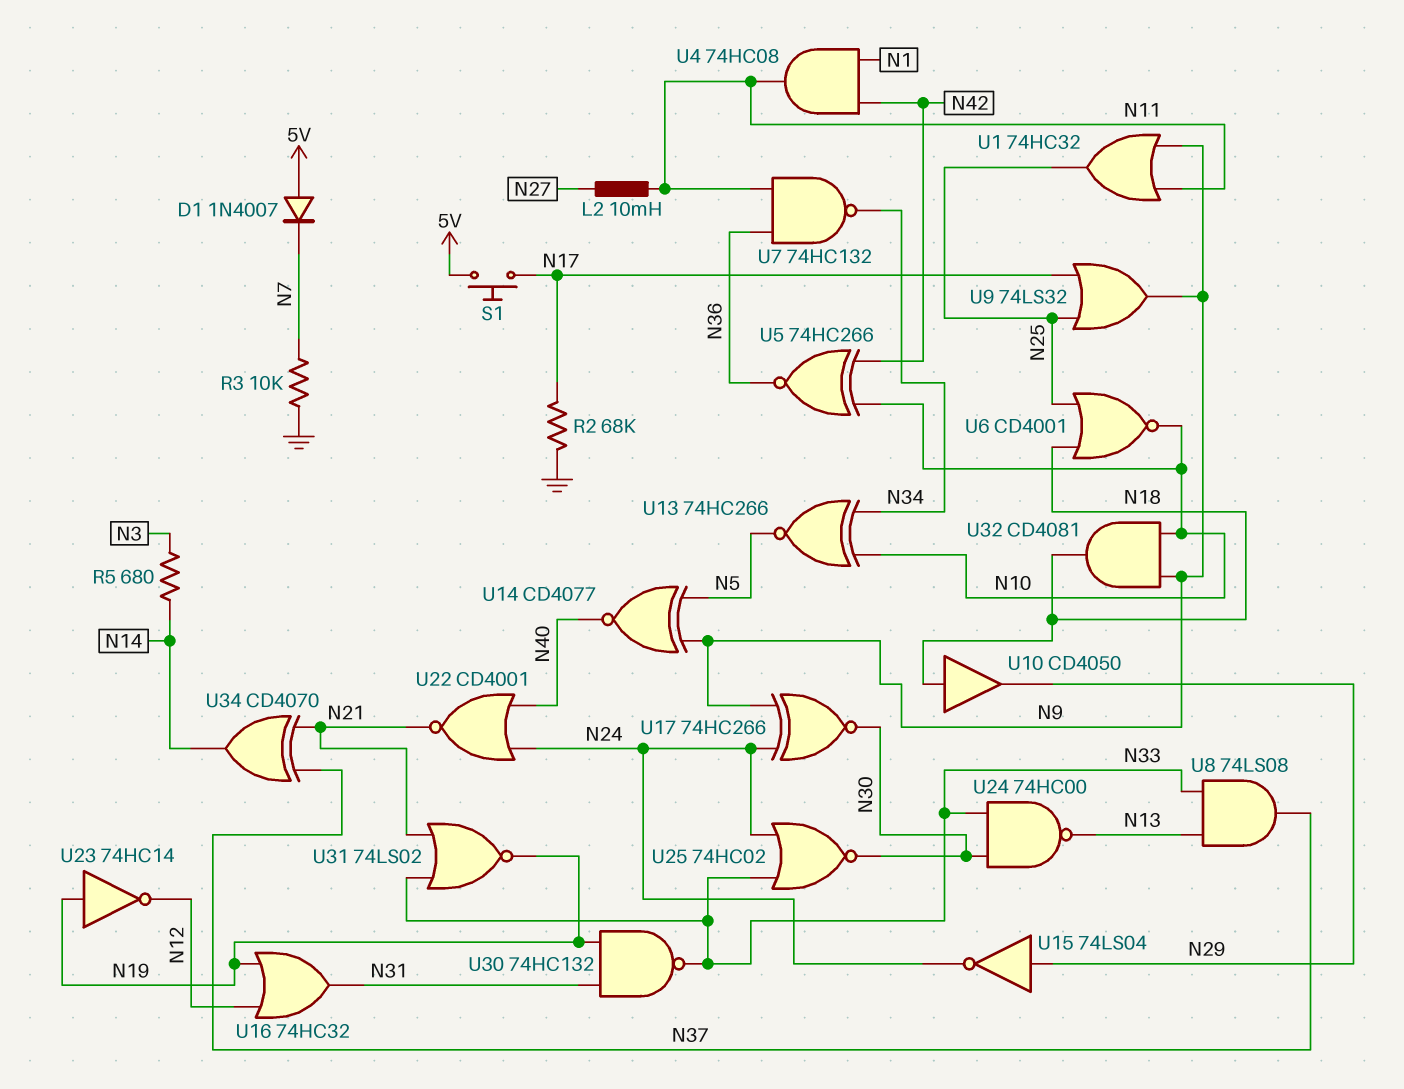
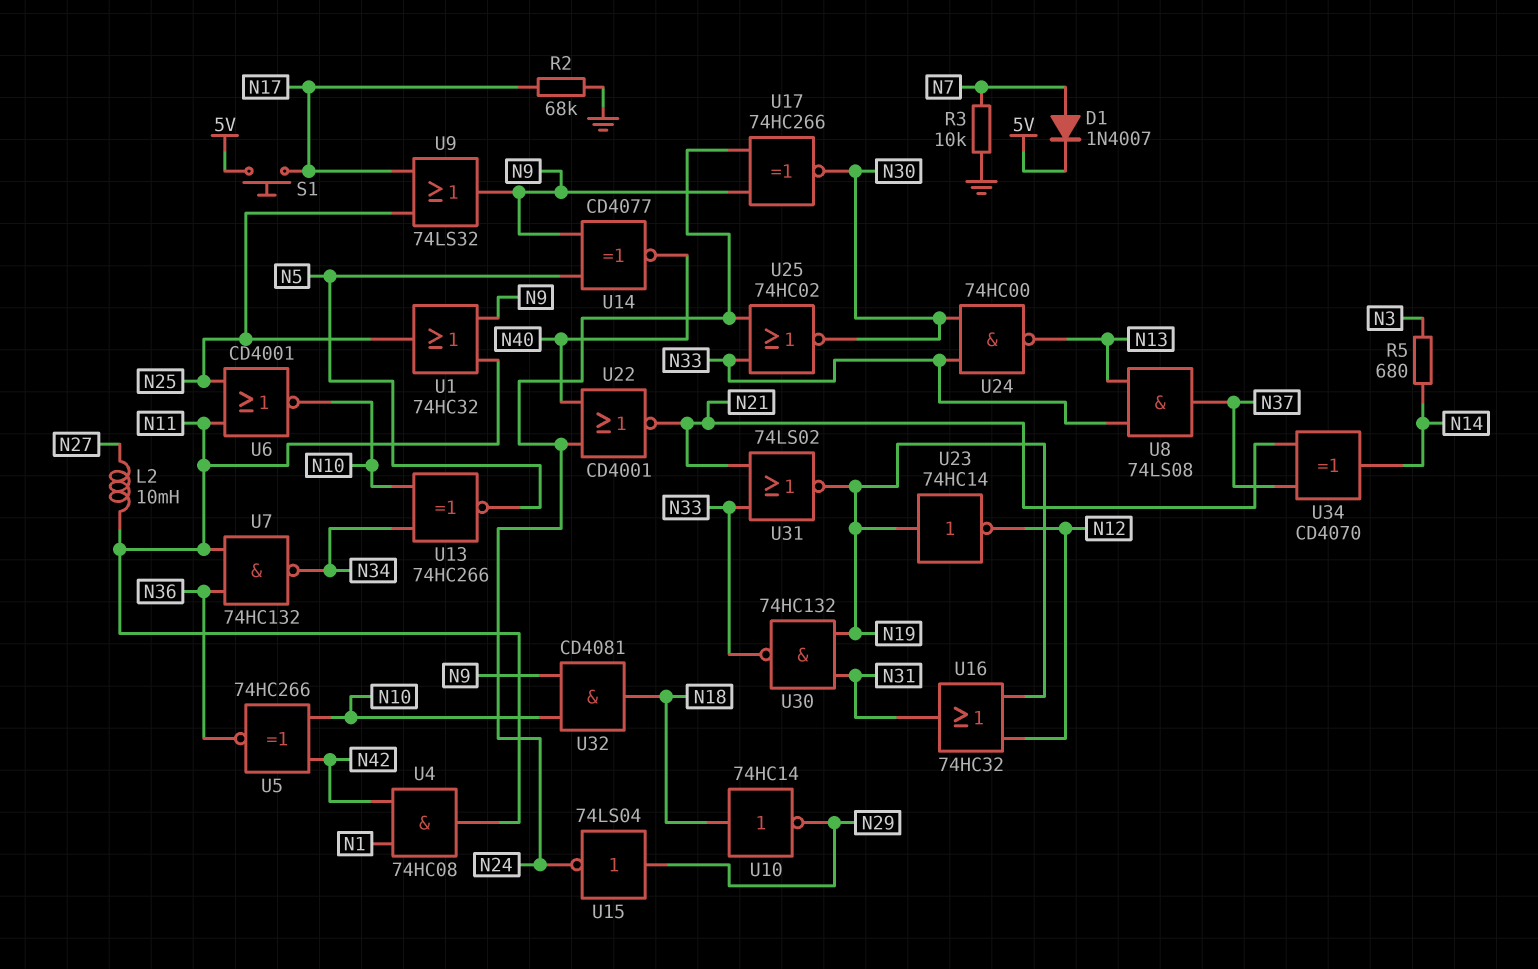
D1: diode 1N4007 (A 5V, K N7) -> diode 1N4007 (A N7, K 5V)
U6: NOR CD4001 (in N18, in N25, out N10) -> NOR CD4001 (in N11, in N25, out N10)
U10: buffer CD4050 (in N18, out N29) -> NOT 74HC14 (in N18, out N29)

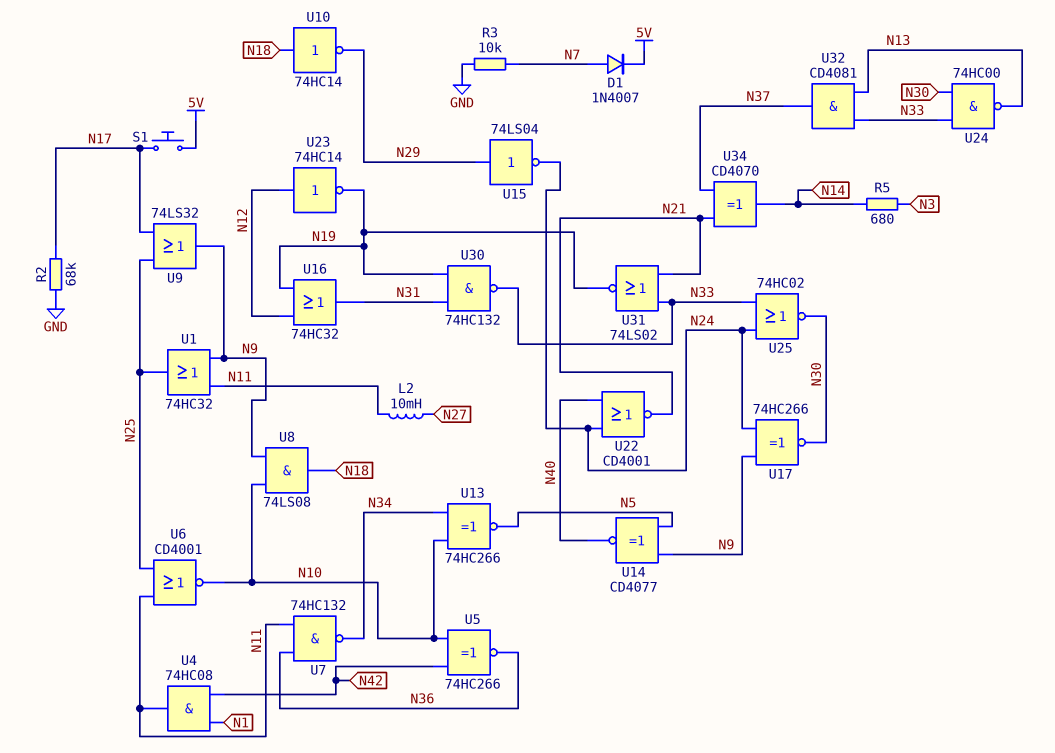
U8: AND 74LS08 (in N13, in N33, out N37) -> AND 74LS08 (in N9, in N10, out N18)
U23: NOT 74HC14 (in N19, out N12) -> NOT 74HC14 (in N12, out N19)
U32: AND CD4081 (in N9, in N10, out N18) -> AND CD4081 (in N13, in N33, out N37)

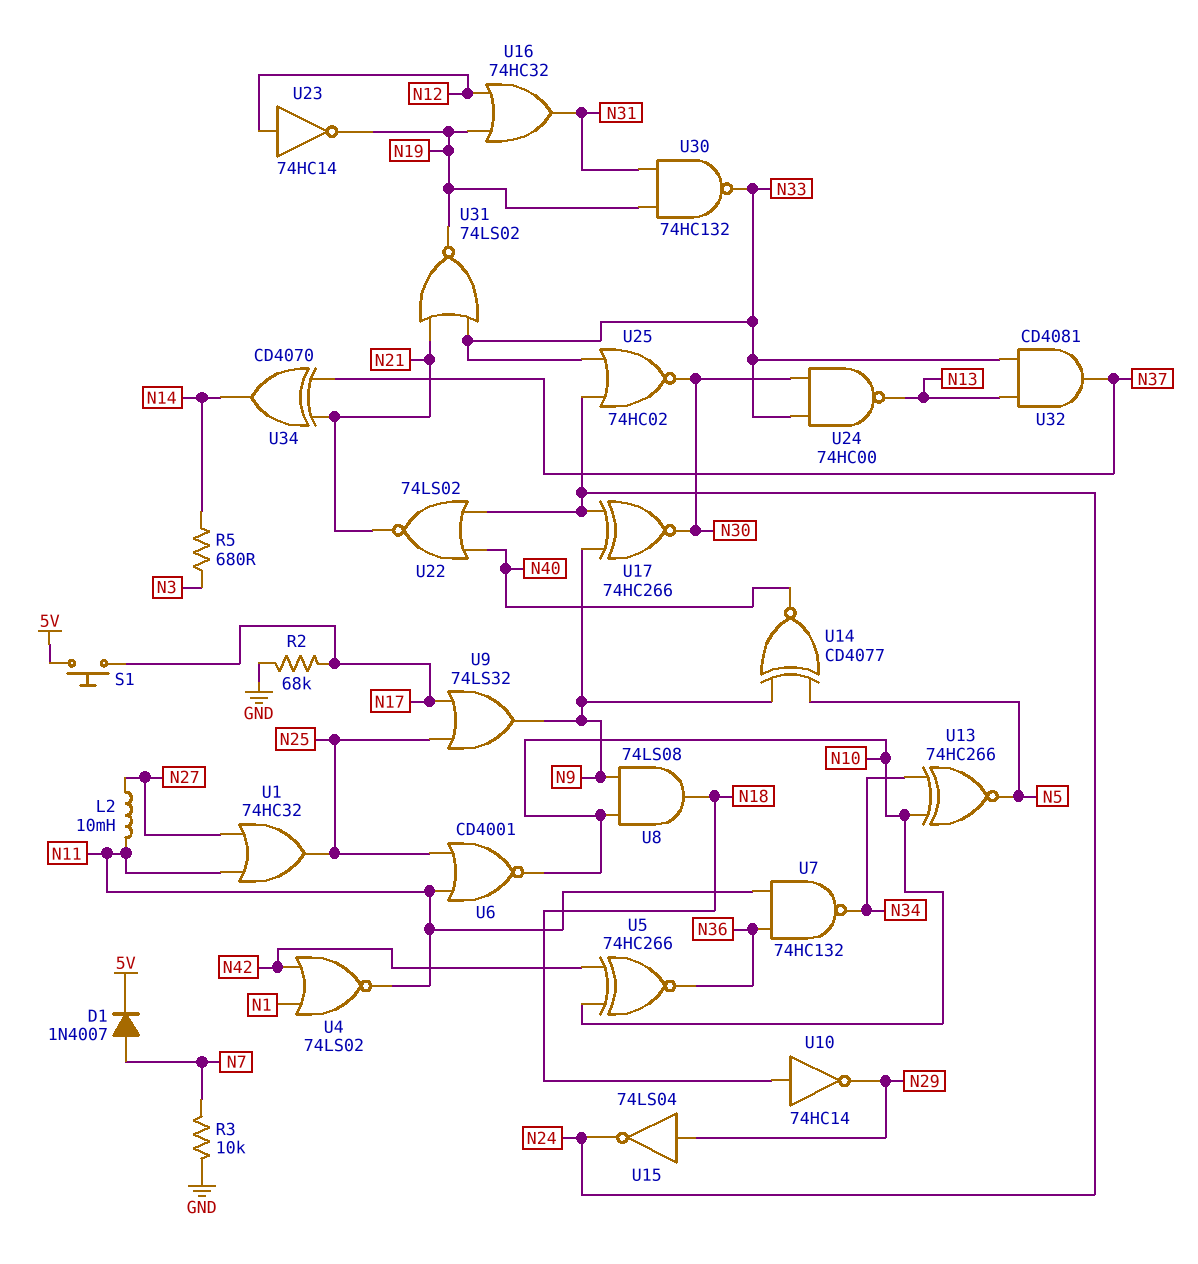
U1: OR 74HC32 (in N9, in N11, out N25) -> OR 74HC32 (in N11, in N27, out N25)
U4: AND 74HC08 (in N1, in N42, out N11) -> NOR 74LS02 (in N1, in N42, out N11)
U22: NOR CD4001 (in N24, in N40, out N21) -> NOR 74LS02 (in N24, in N40, out N21)

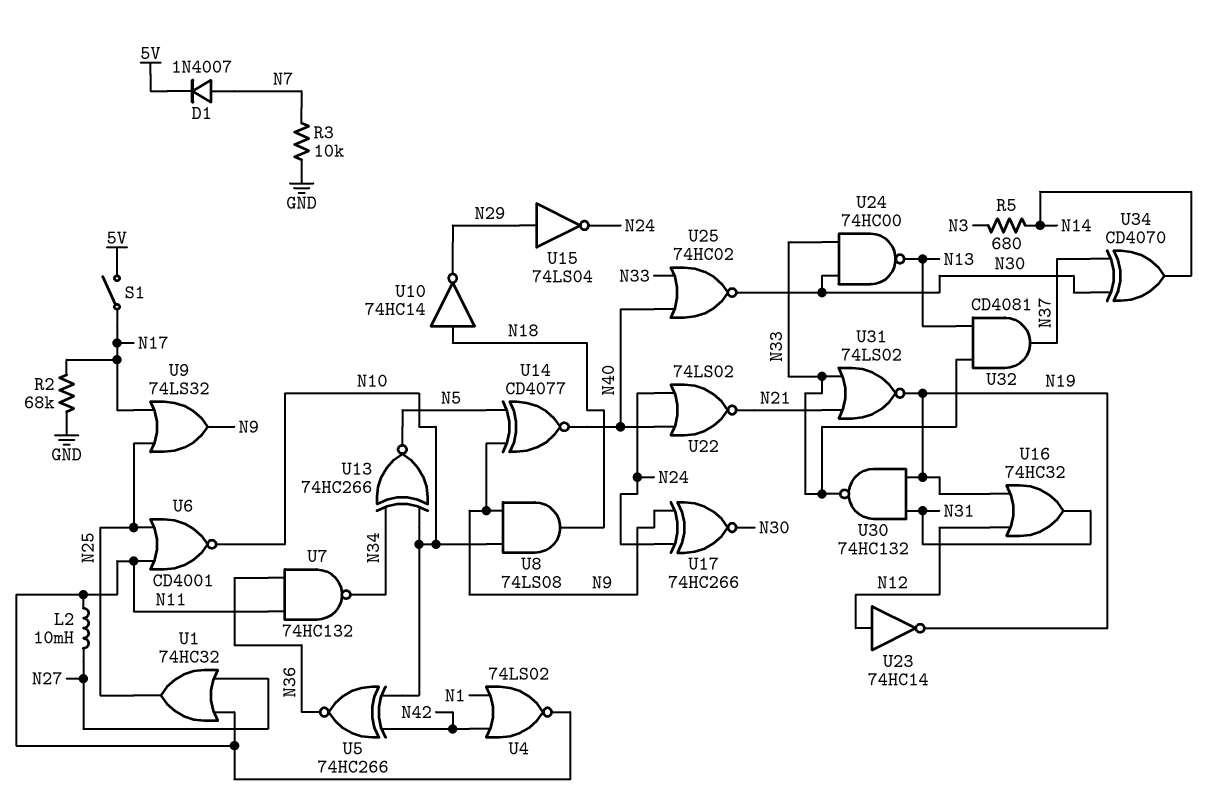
S1: button (5V, N17) -> switch (5V, N17)
U25: NOR 74HC02 (in N24, in N33, out N30) -> NOR 74HC02 (in N33, in N40, out N30)
U34: XOR CD4070 (in N21, in N37, out N14) -> XOR CD4070 (in N30, in N37, out N14)

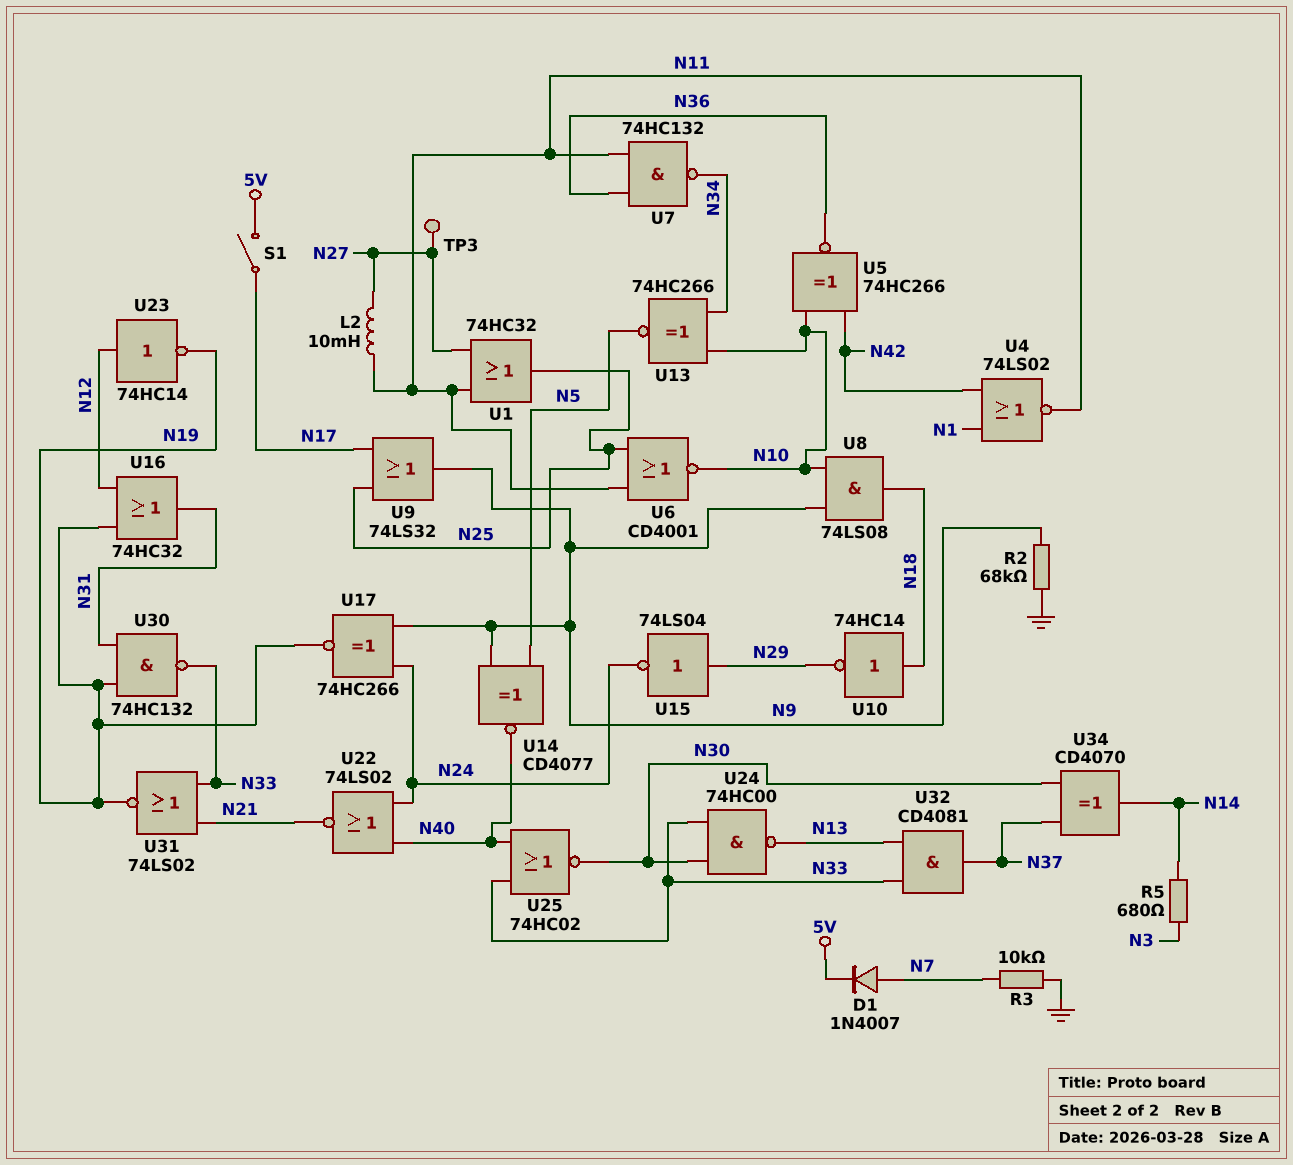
R2: 68k (GND, N17) -> 68k (GND, N9)
TP3: none -> test point (N27)
U17: XNOR 74HC266 (in N9, in N24, out N30) -> XNOR 74HC266 (in N9, in N24, out N19)

